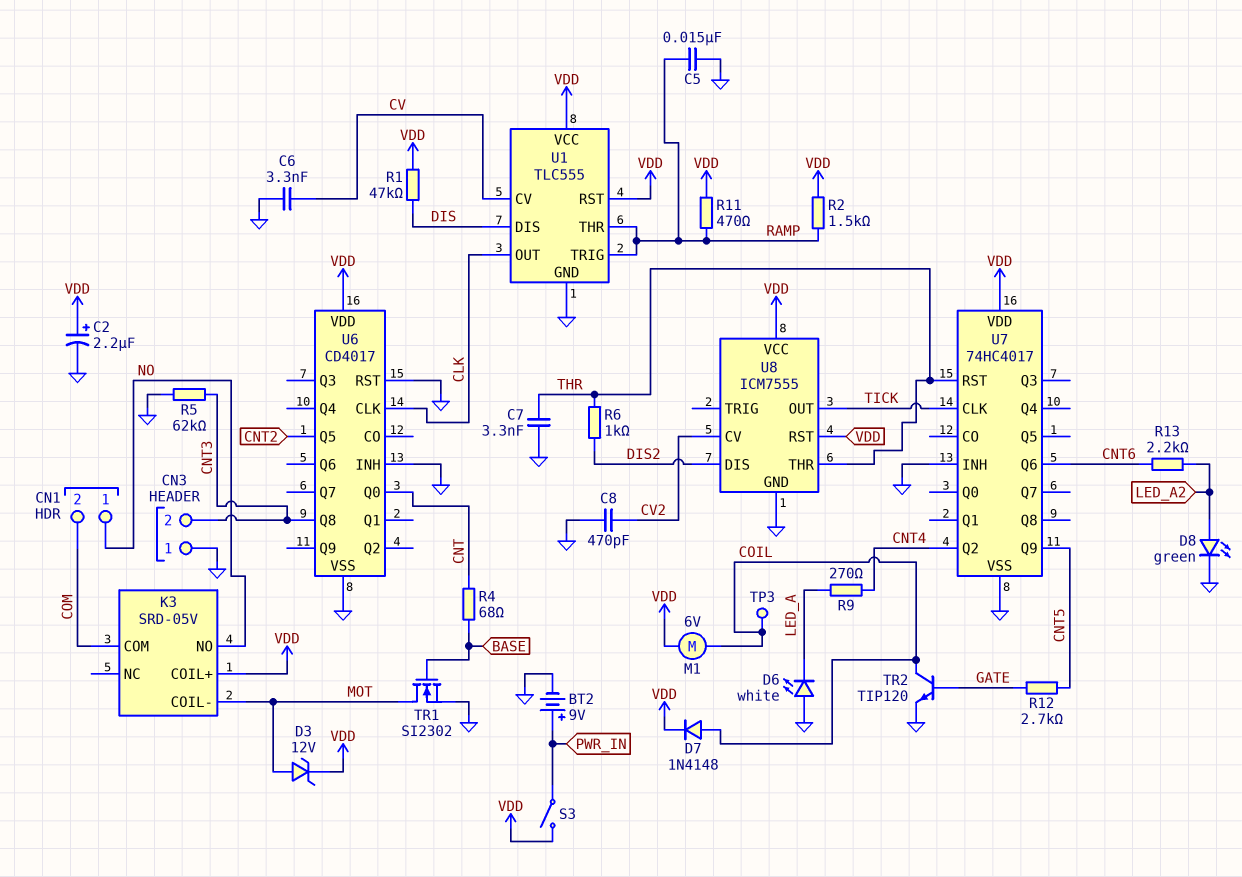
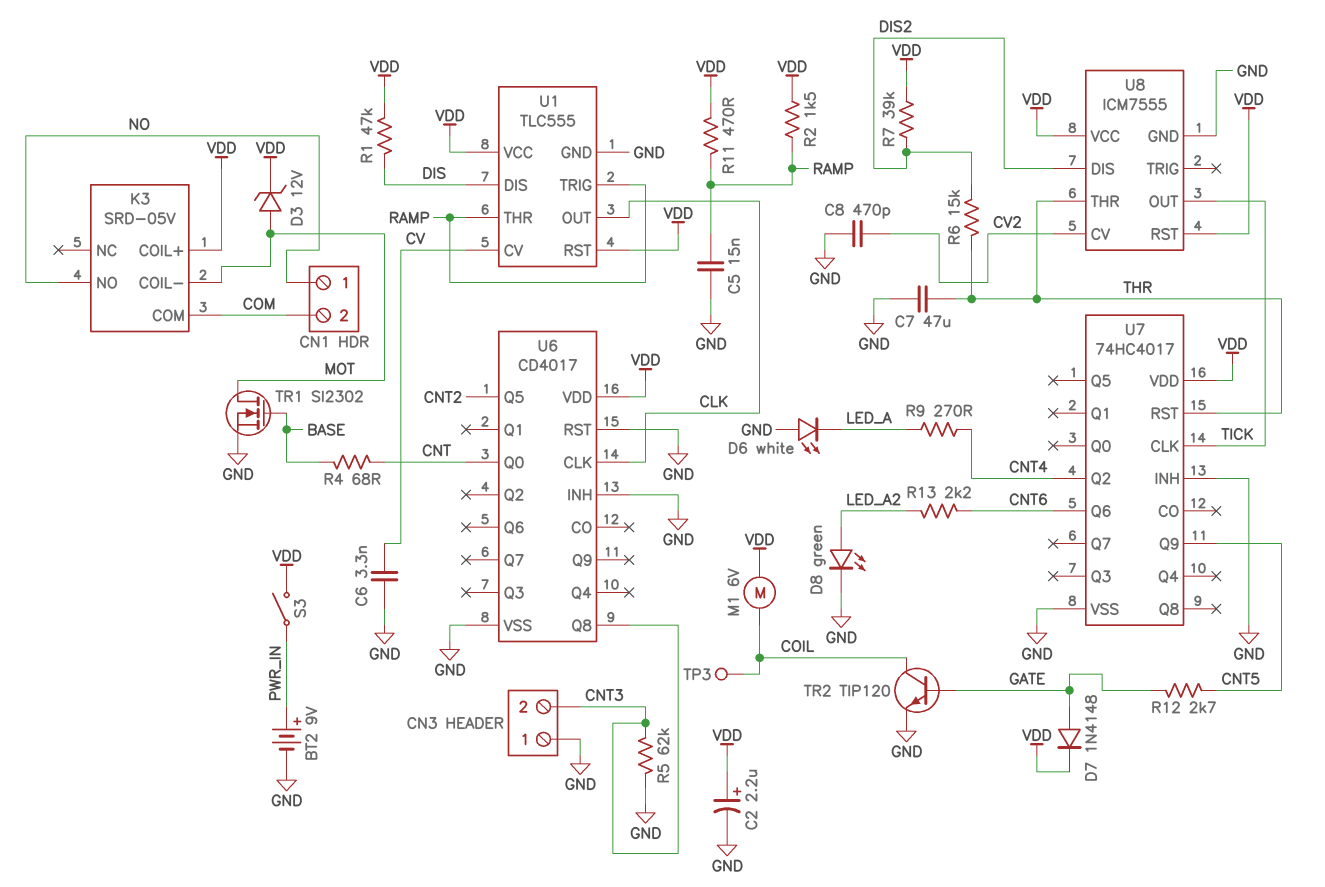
C7: 3.3nF (GND, THR) -> 47uF (GND, THR)
D7: diode 1N4148 (A COIL, K VDD) -> diode 1N4148 (A GATE, K VDD)
R6: 1k (DIS2, THR) -> 15k (DIS2, THR)
R7: none -> 39k (DIS2, VDD)

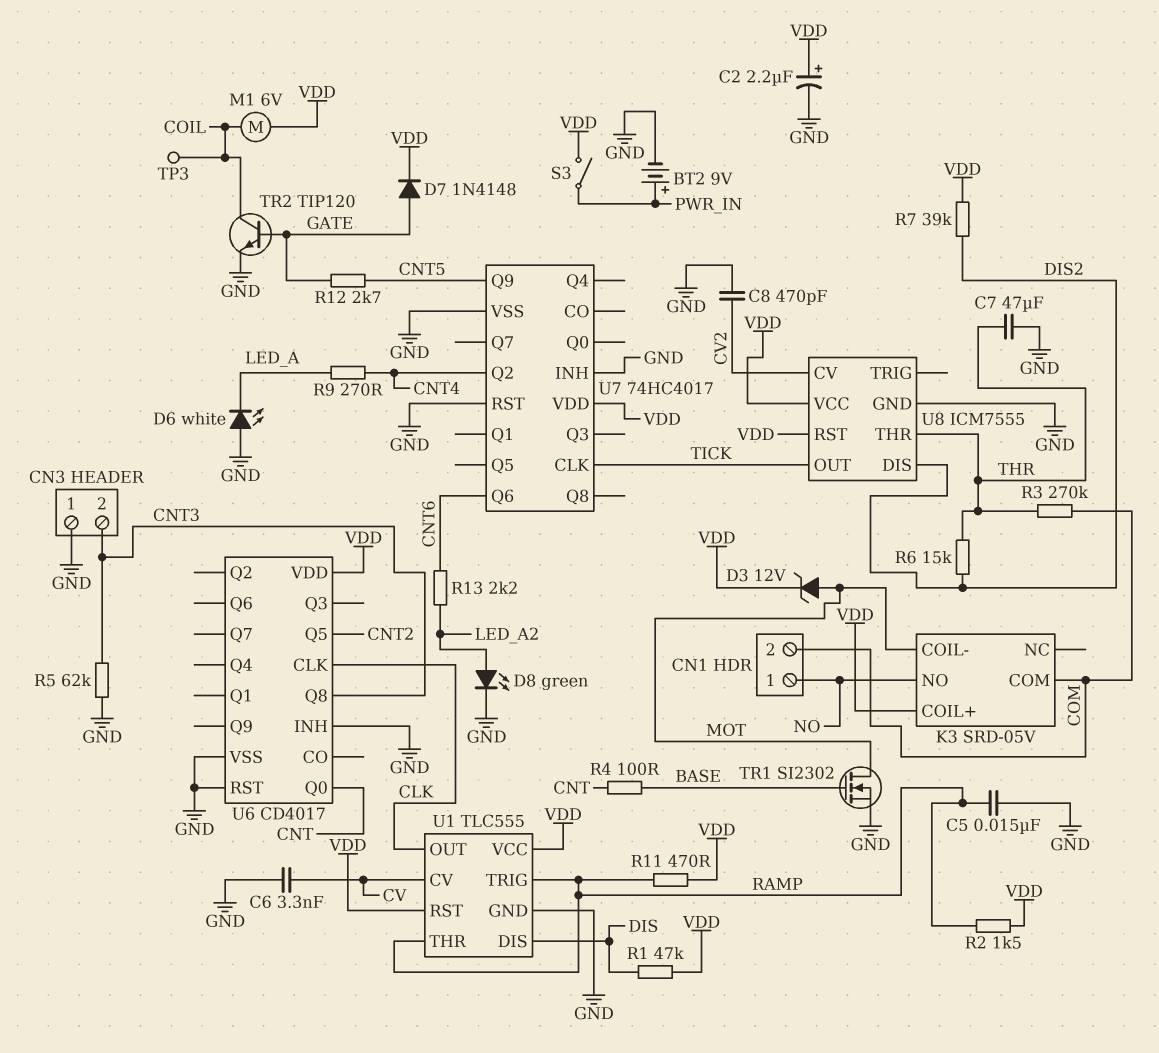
R3: none -> 270k (COM, THR)
R4: 68 (BASE, CNT) -> 100 (BASE, CNT)
U7 pin RST: THR -> GND

